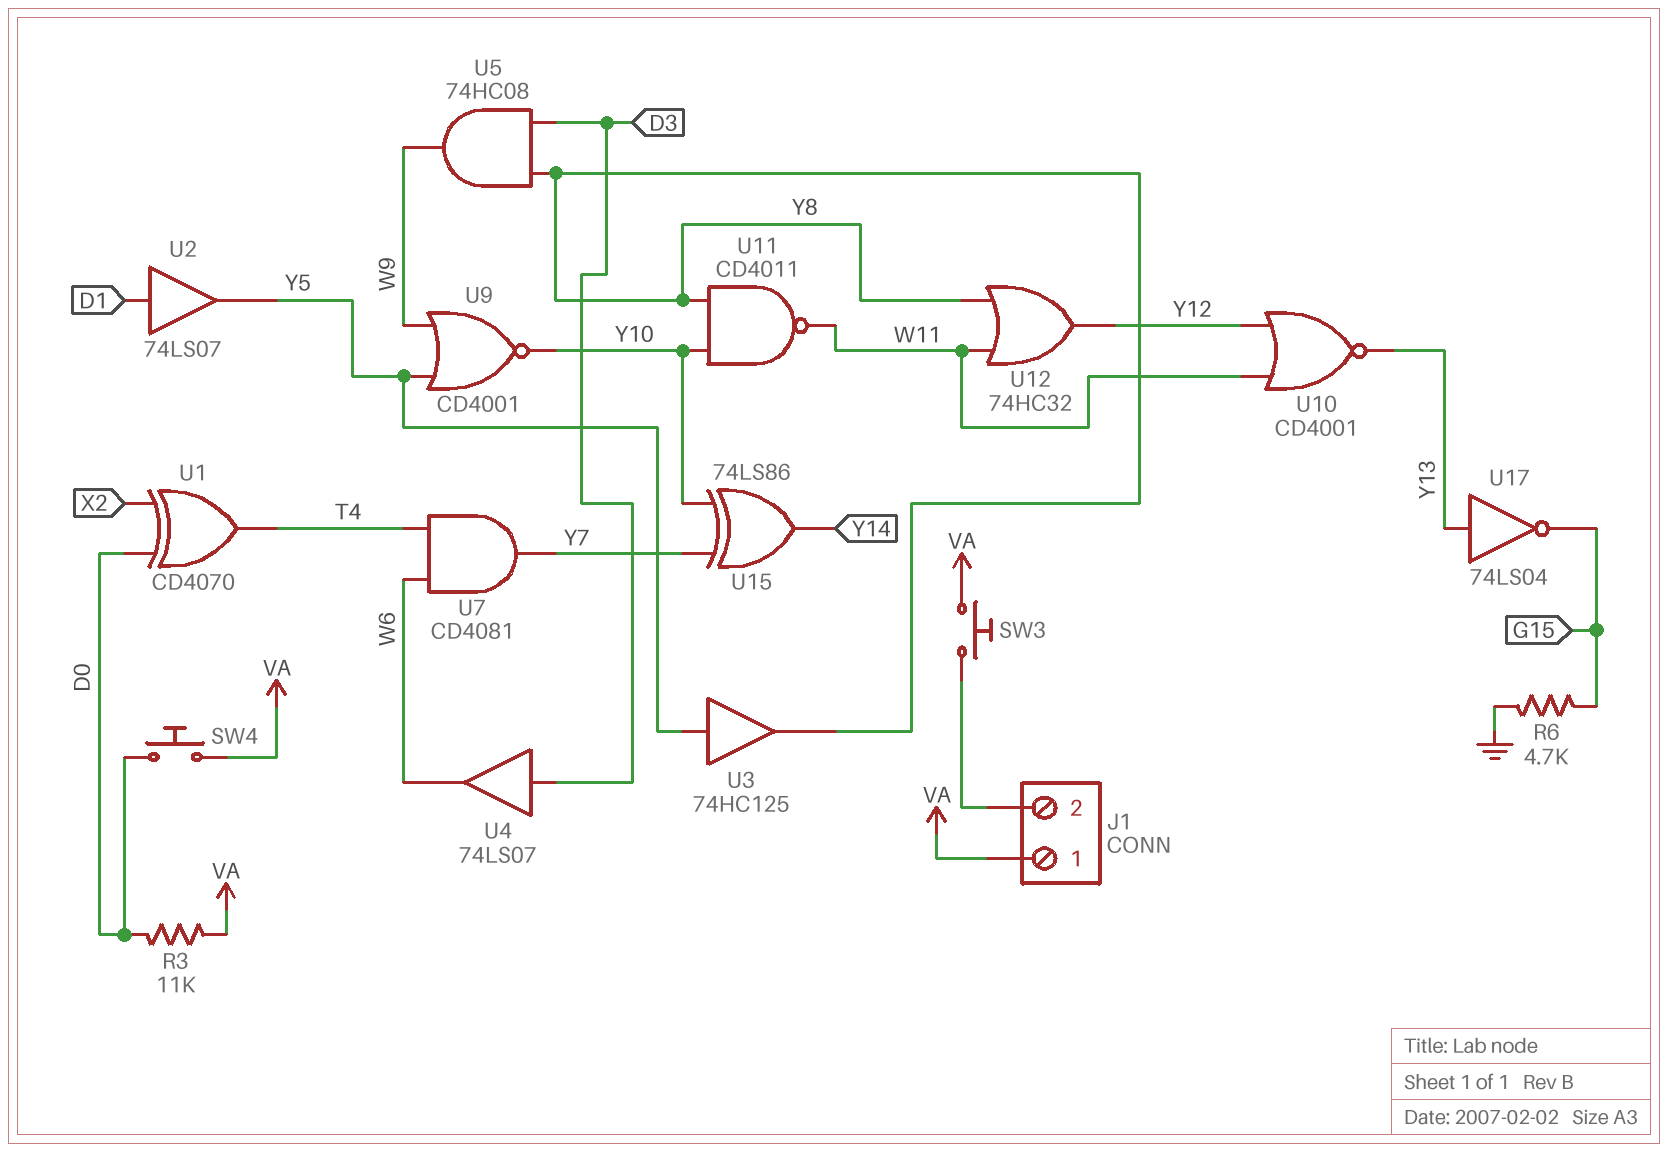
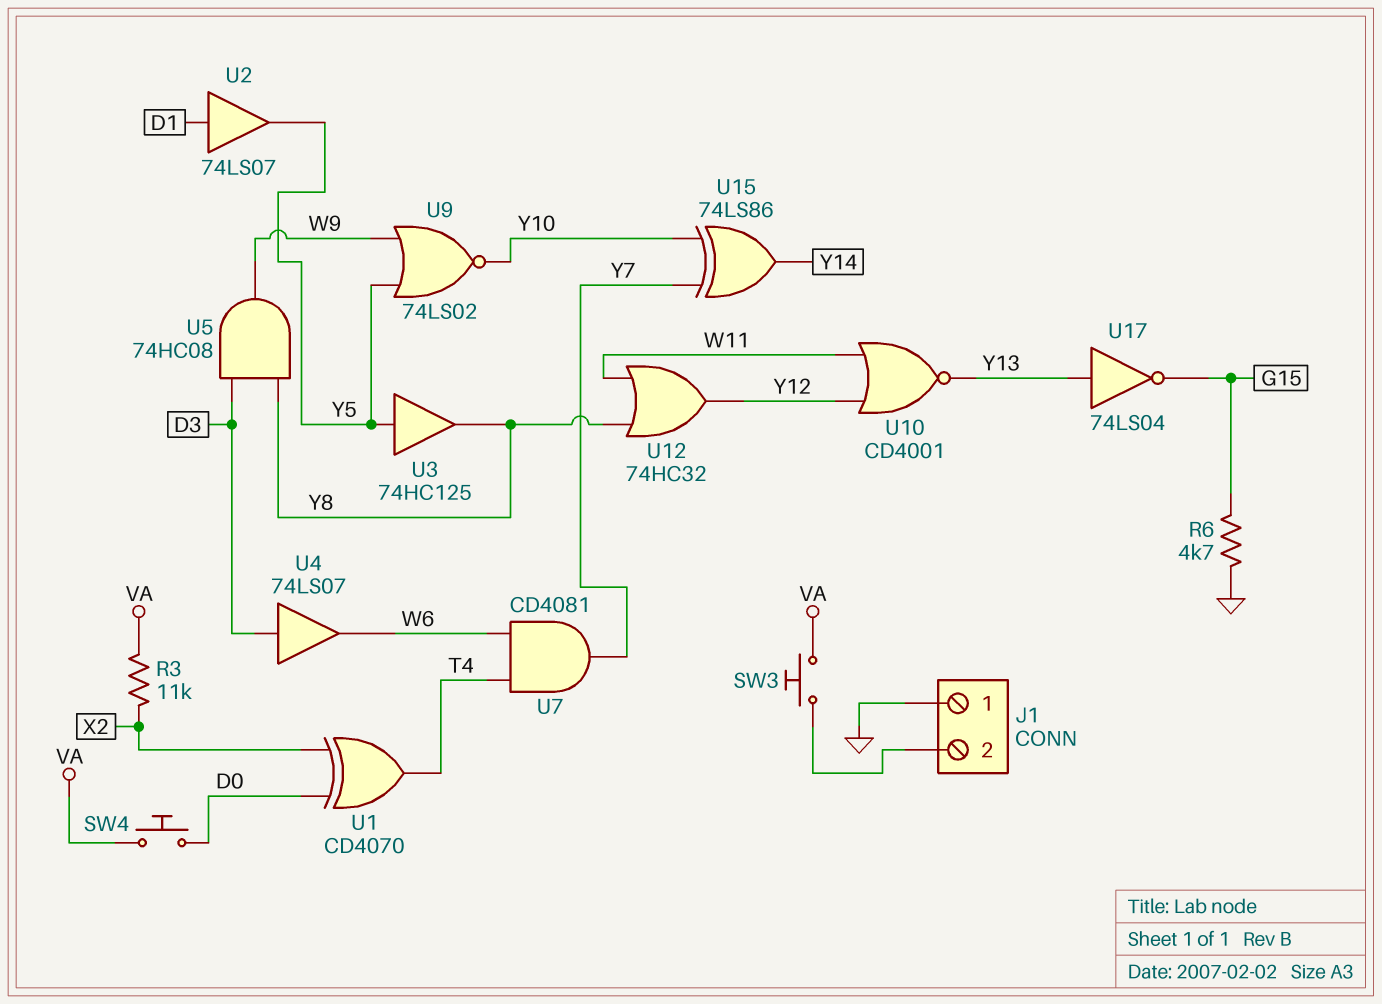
J1 pin 1: VA -> GND
R3: 11k (D0, VA) -> 11k (VA, X2)
U9: NOR CD4001 (in W9, in Y5, out Y10) -> NOR 74LS02 (in W9, in Y5, out Y10)
U11: NAND CD4011 (in Y8, in Y10, out W11) -> none

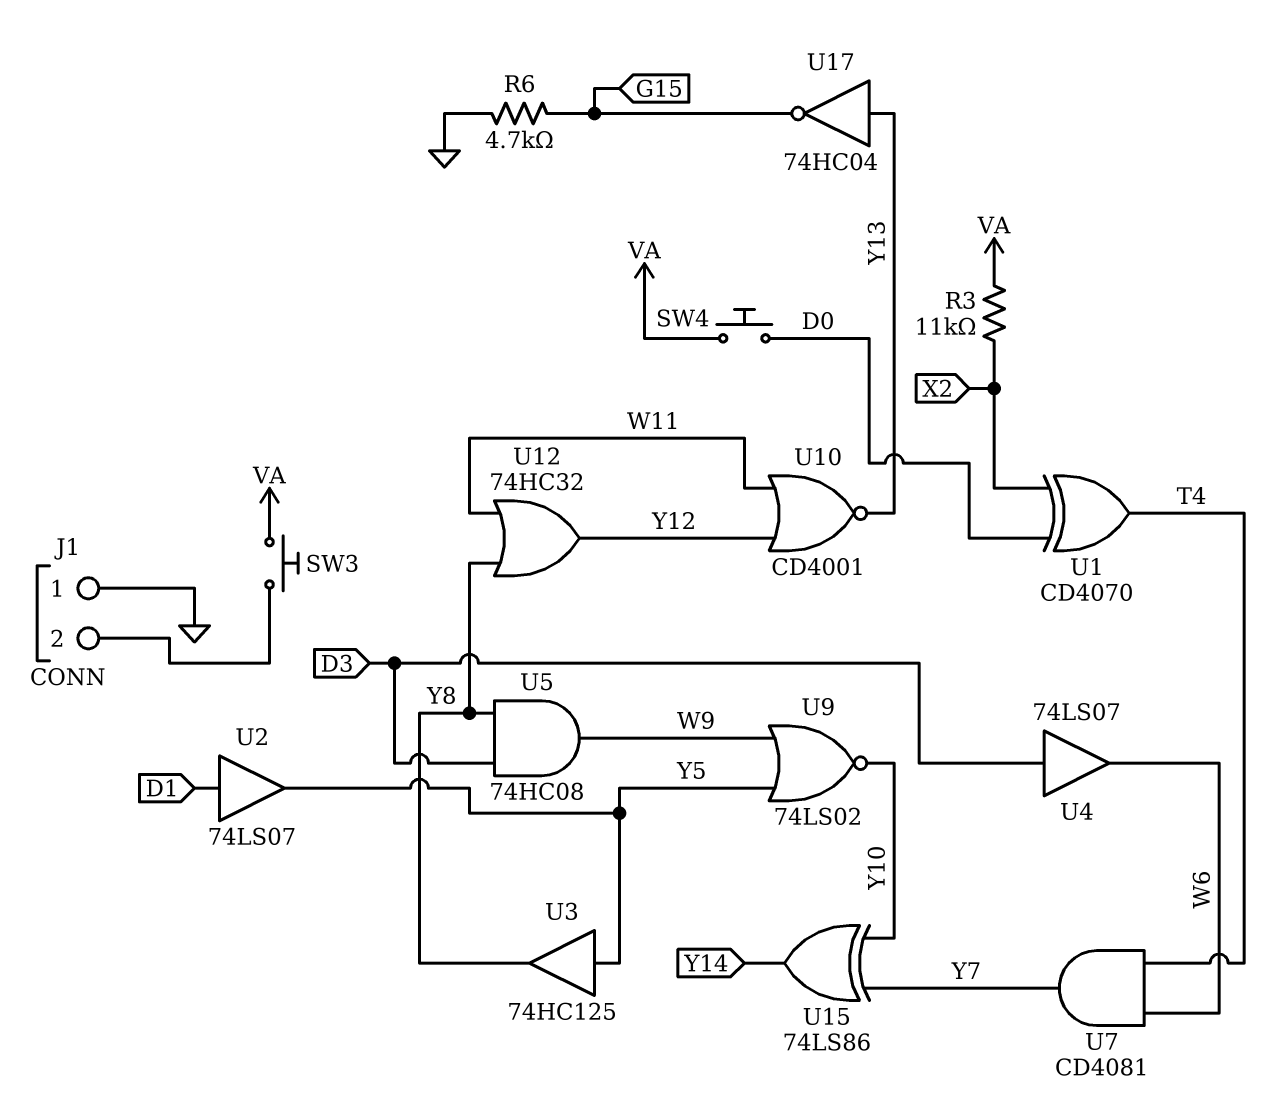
U17: NOT 74LS04 (in Y13, out G15) -> NOT 74HC04 (in Y13, out G15)

